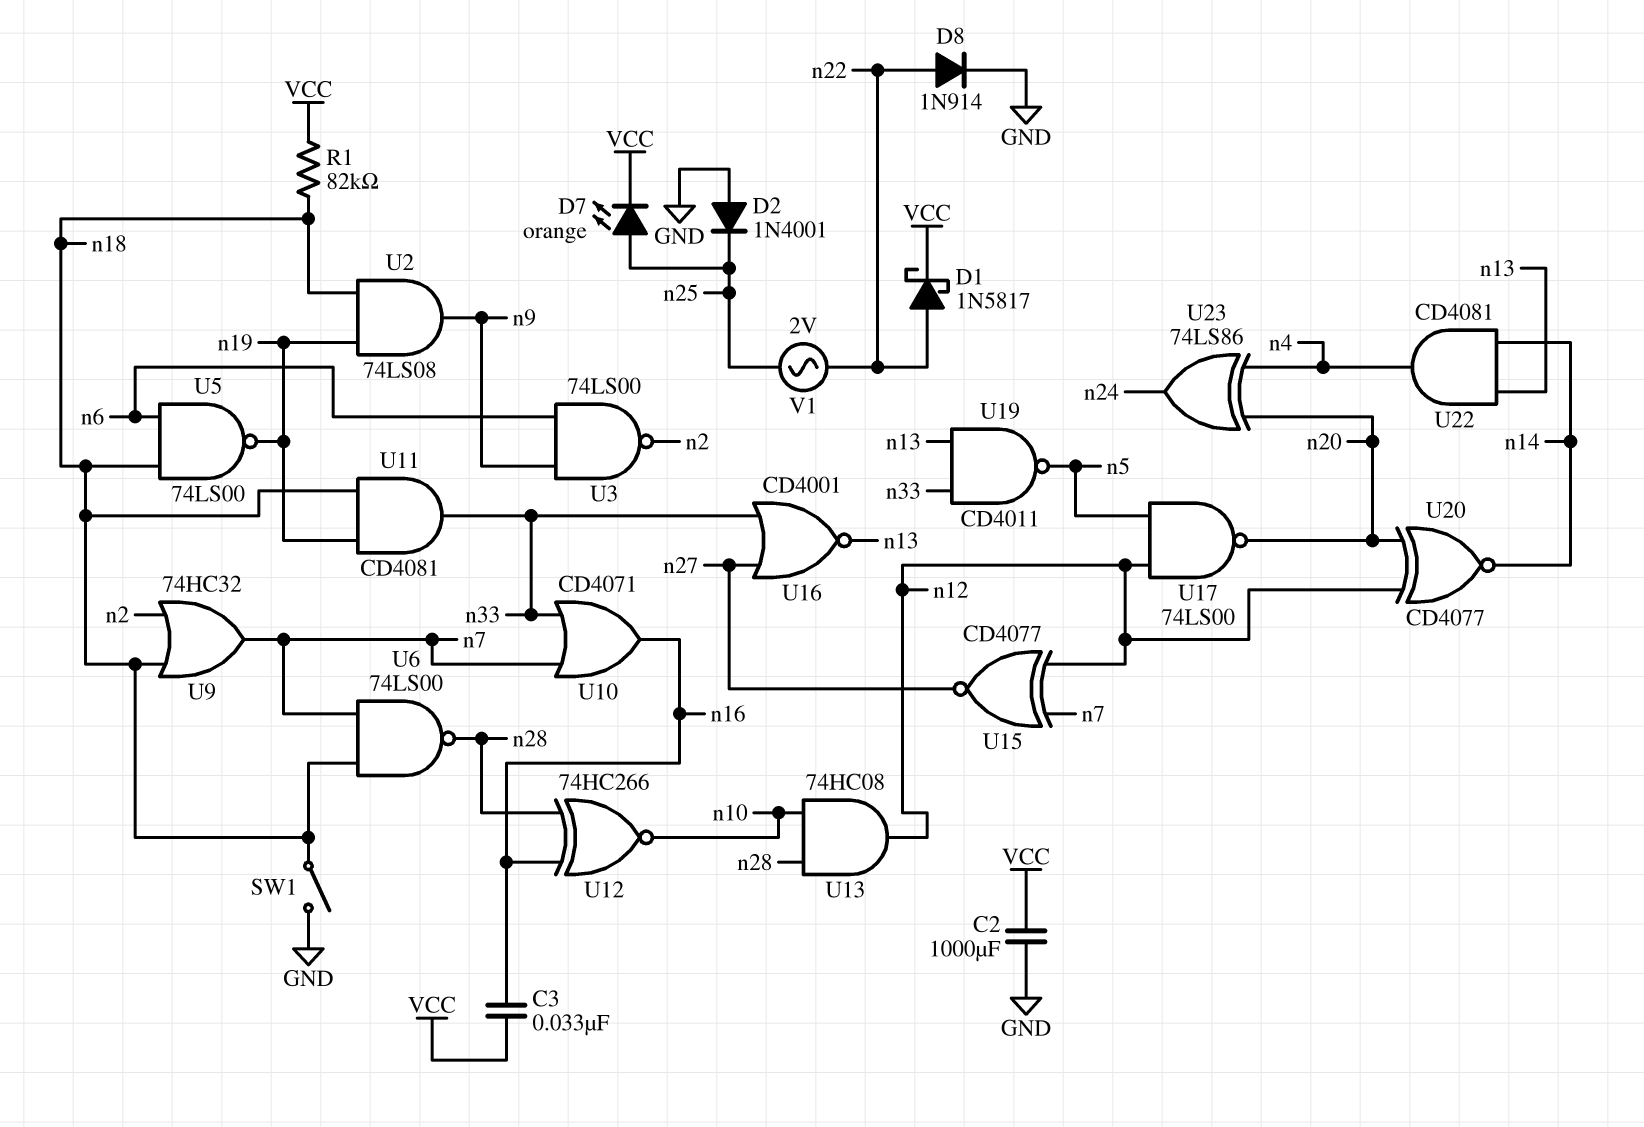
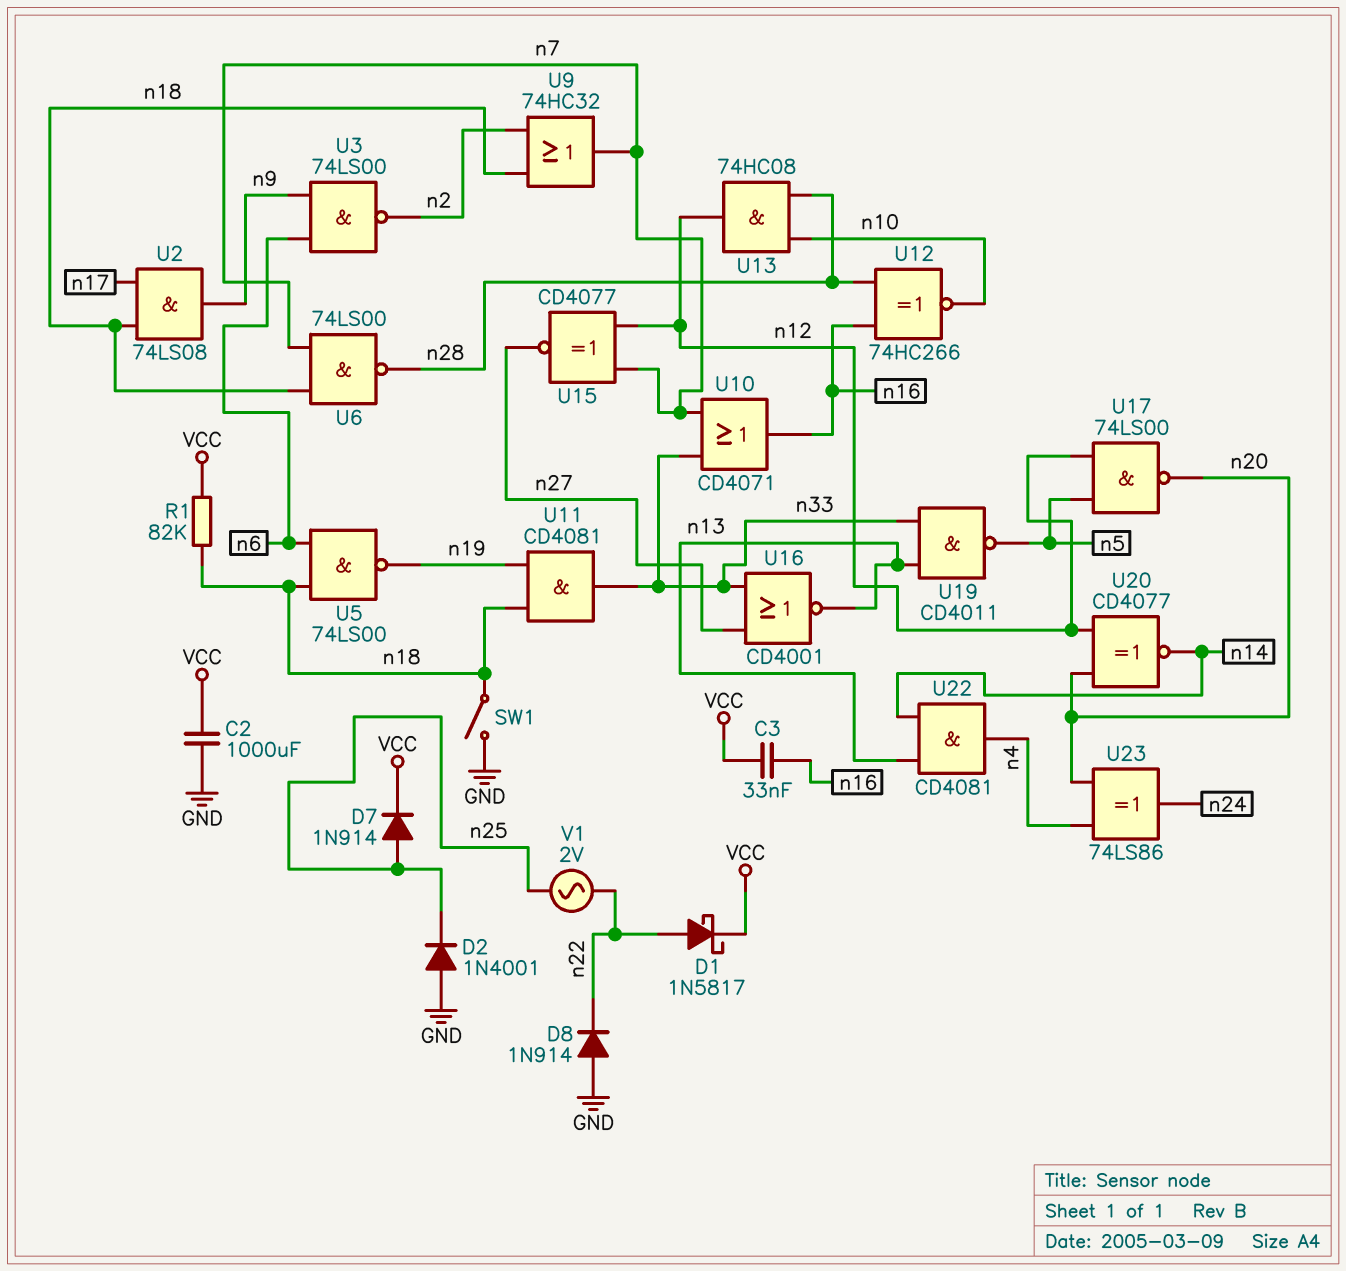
D7: LED orange (A n25, K VCC) -> diode 1N914 (A n25, K VCC)
D8: diode 1N914 (A n22, K GND) -> diode 1N914 (A GND, K n22)
U2: AND 74LS08 (in n18, in n19, out n9) -> AND 74LS08 (in n17, in n18, out n9)

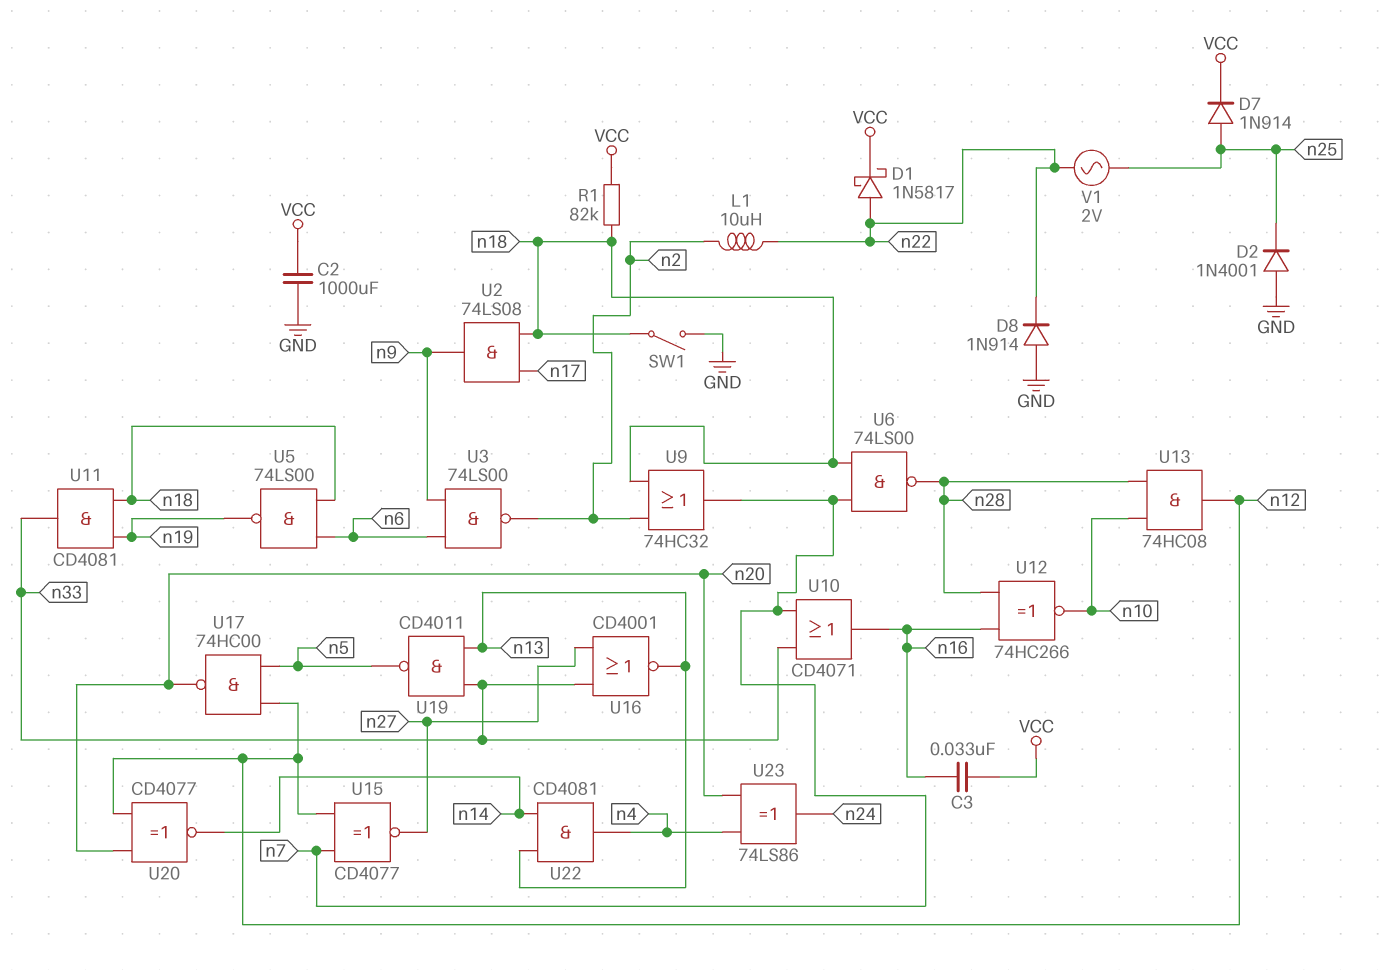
L1: none -> 10uH (n2, n22)
U17: NAND 74LS00 (in n5, in n12, out n20) -> NAND 74HC00 (in n5, in n12, out n20)

